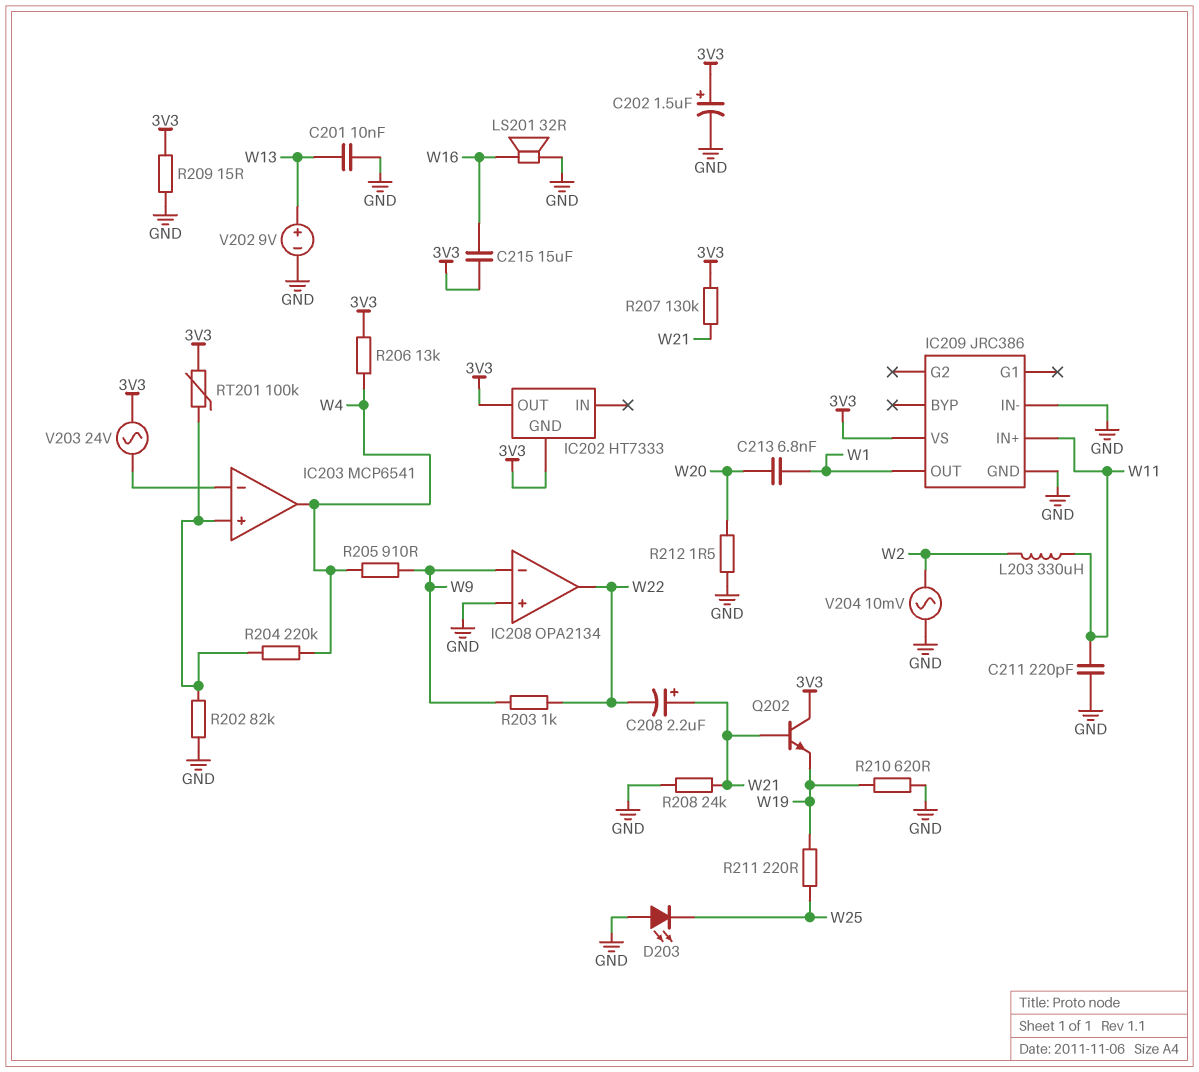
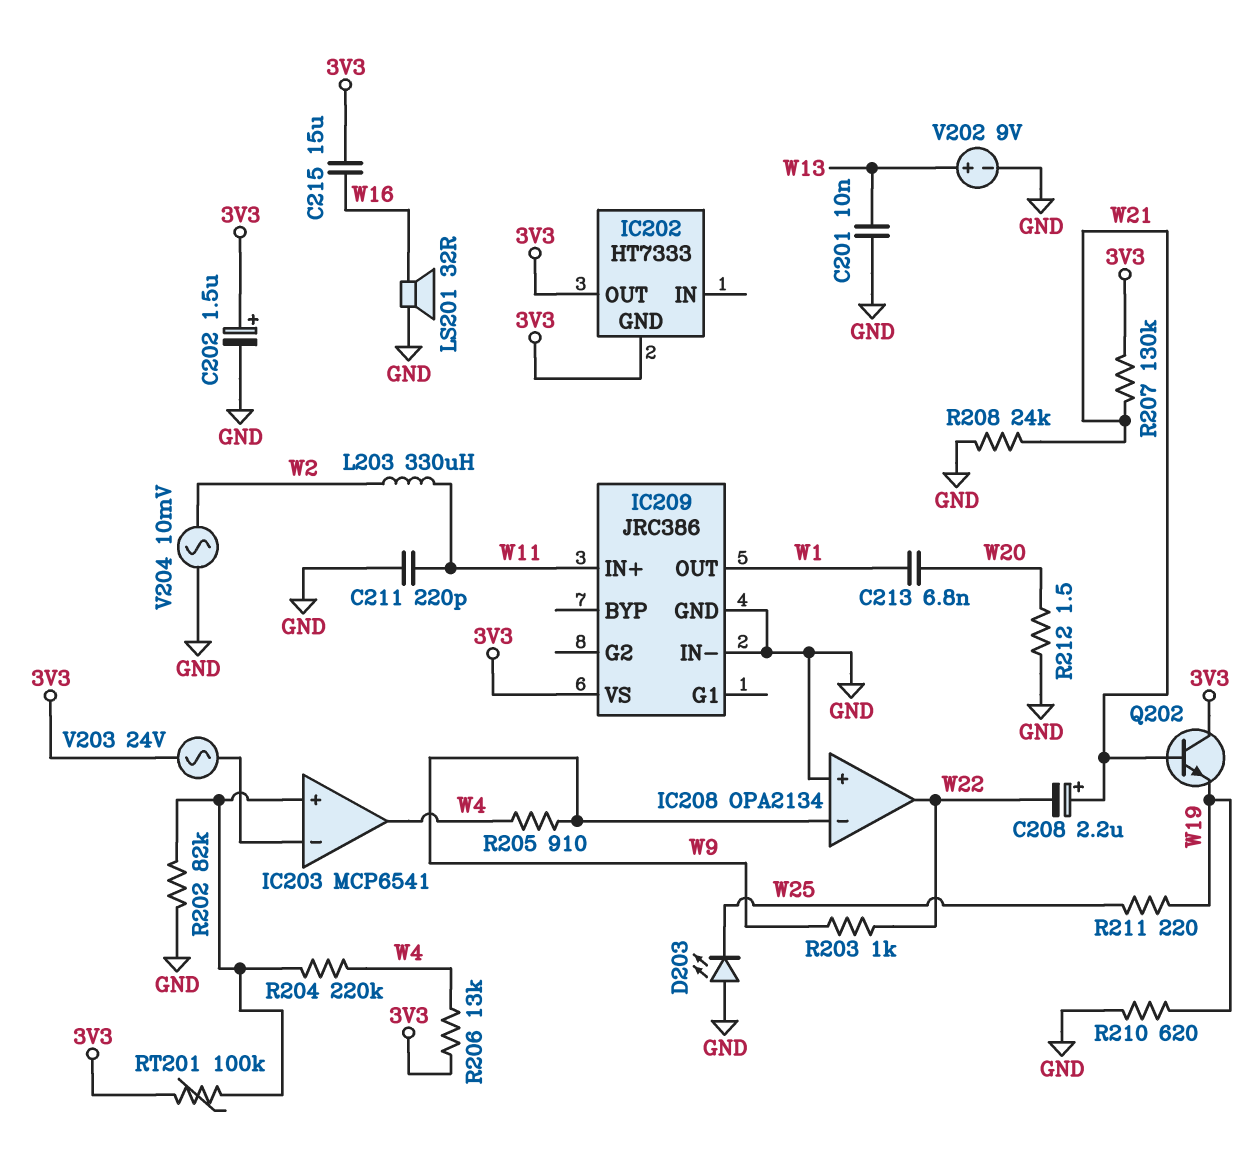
R209: 15 (3V3, GND) -> none

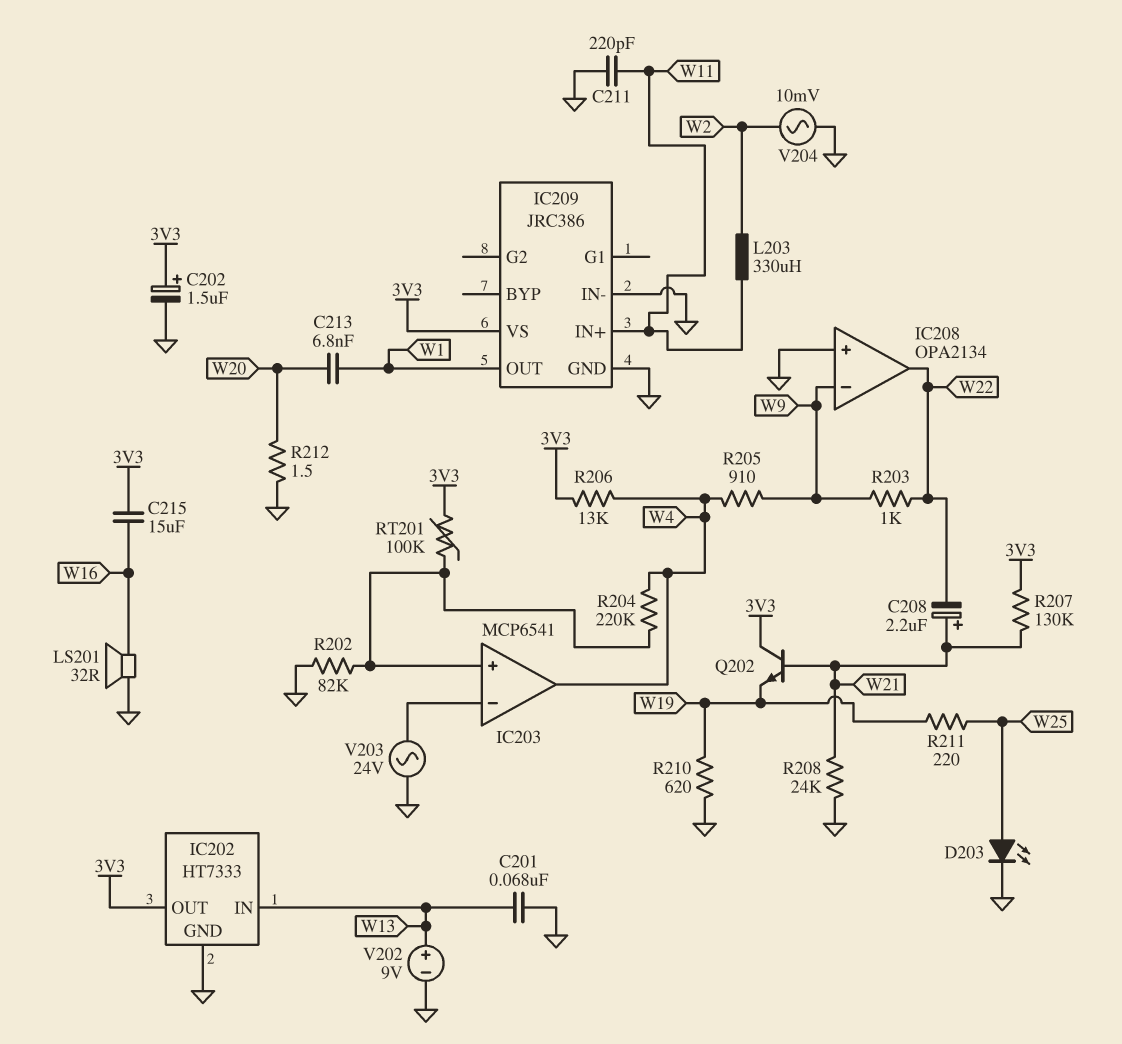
C201: 10nF (GND, W13) -> 68nF (GND, W13)
D203: LED (A GND, K W25) -> LED (A W25, K GND)
IC202 pin GND: 3V3 -> GND
IC202 pin IN: none -> W13
V203: AC 24V (3V3, IC203/in-) -> AC 24V (GND, IC203/in-)

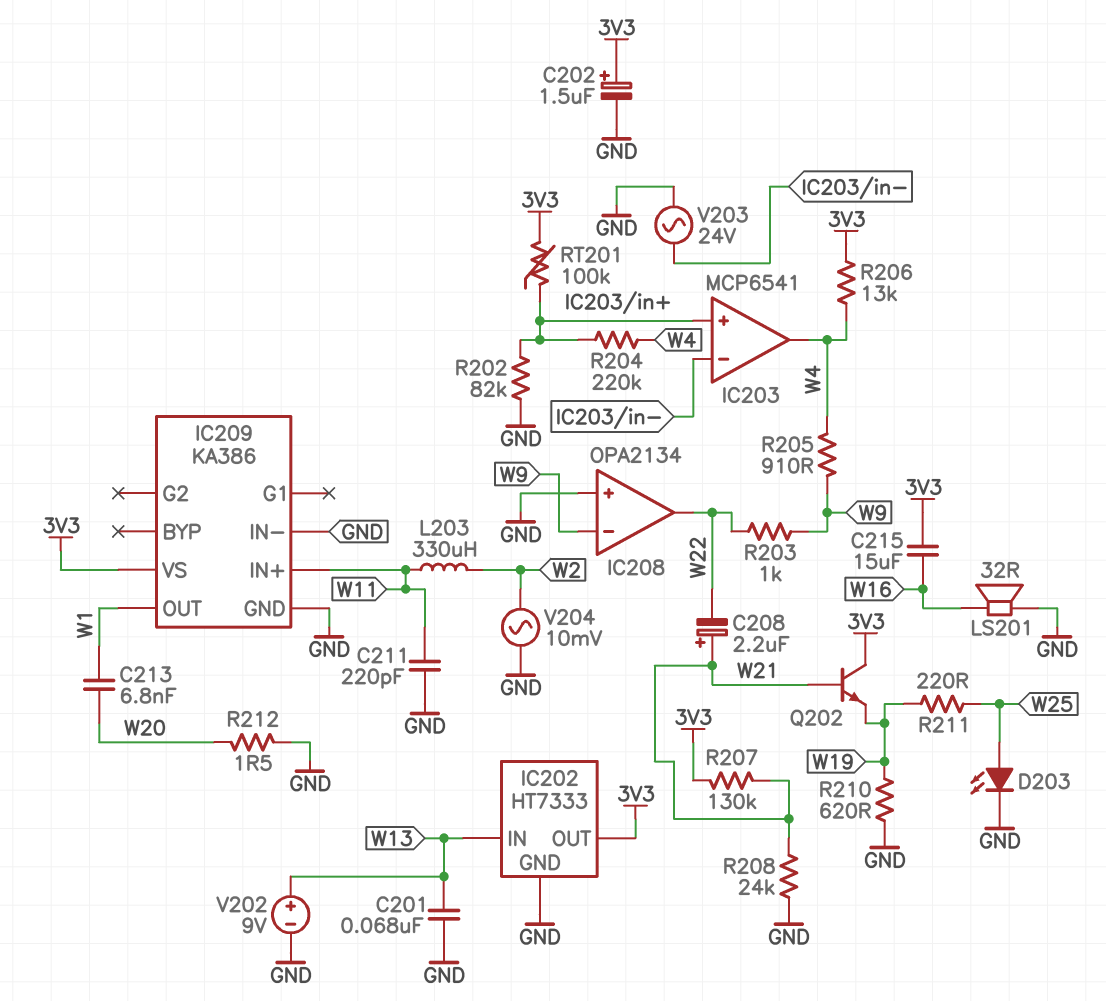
IC209: JRC386 -> KA386

